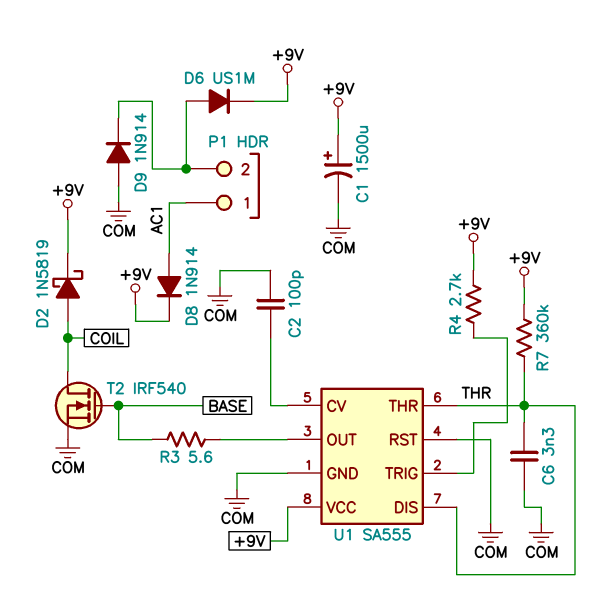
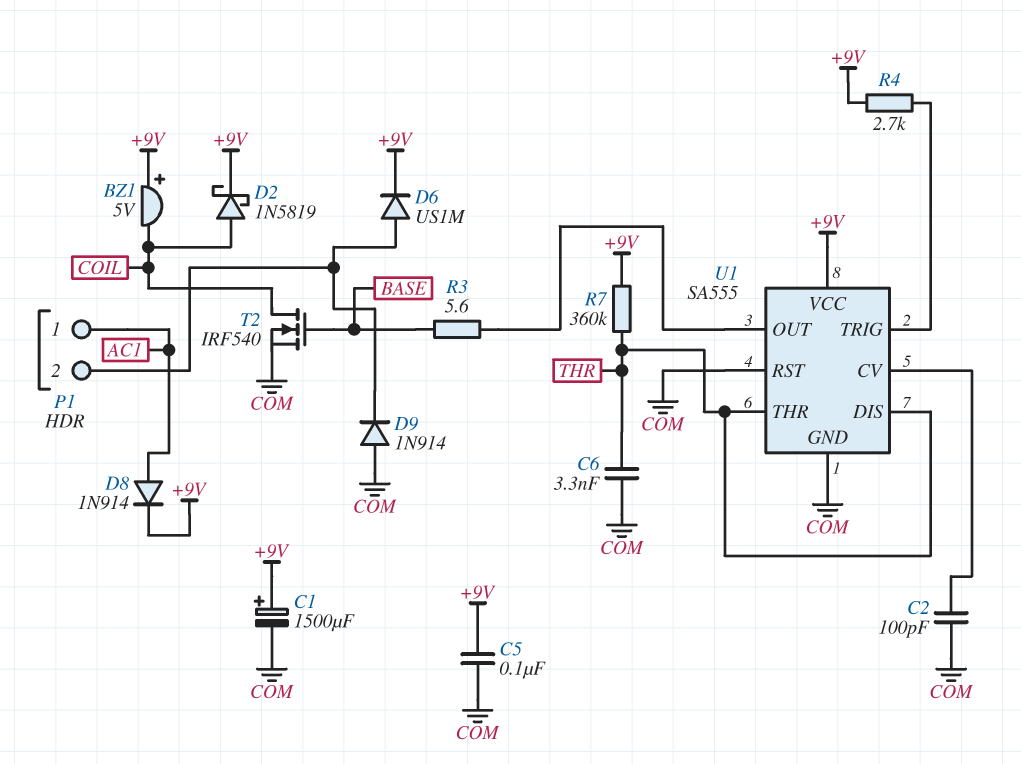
BZ1: none -> buzzer 5V (plus +9V, minus COIL)
C5: none -> 100nF (+9V, COM)

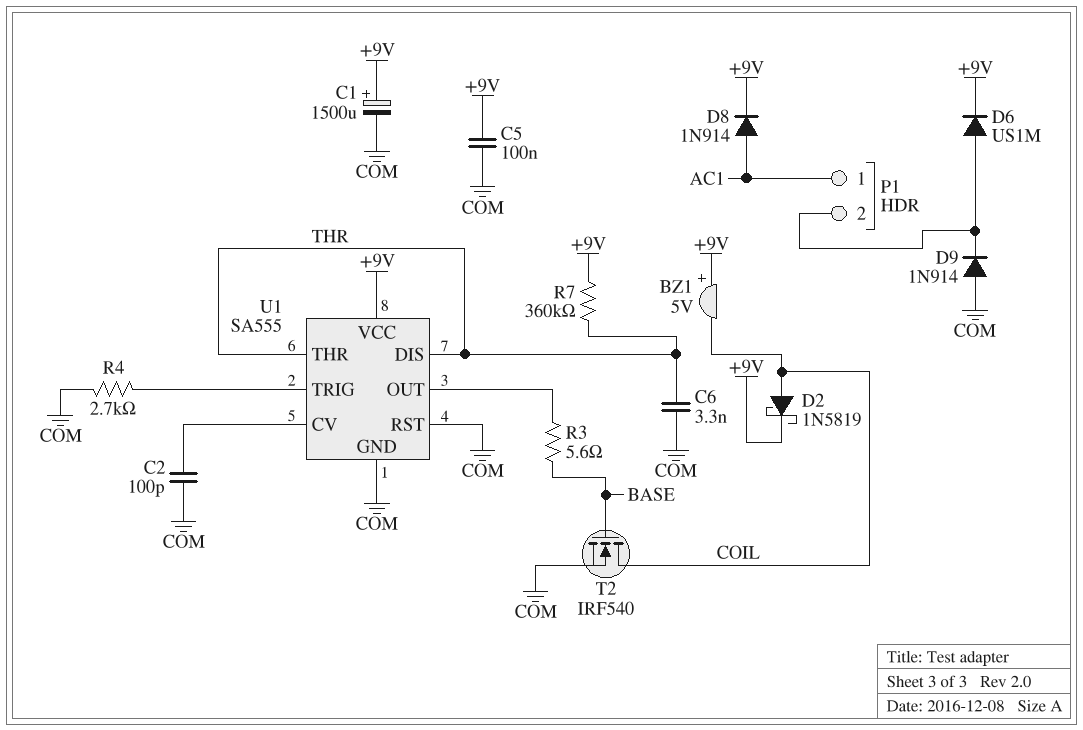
R4: 2.7k (+9V, U1/TRIG) -> 2.7k (COM, U1/TRIG)

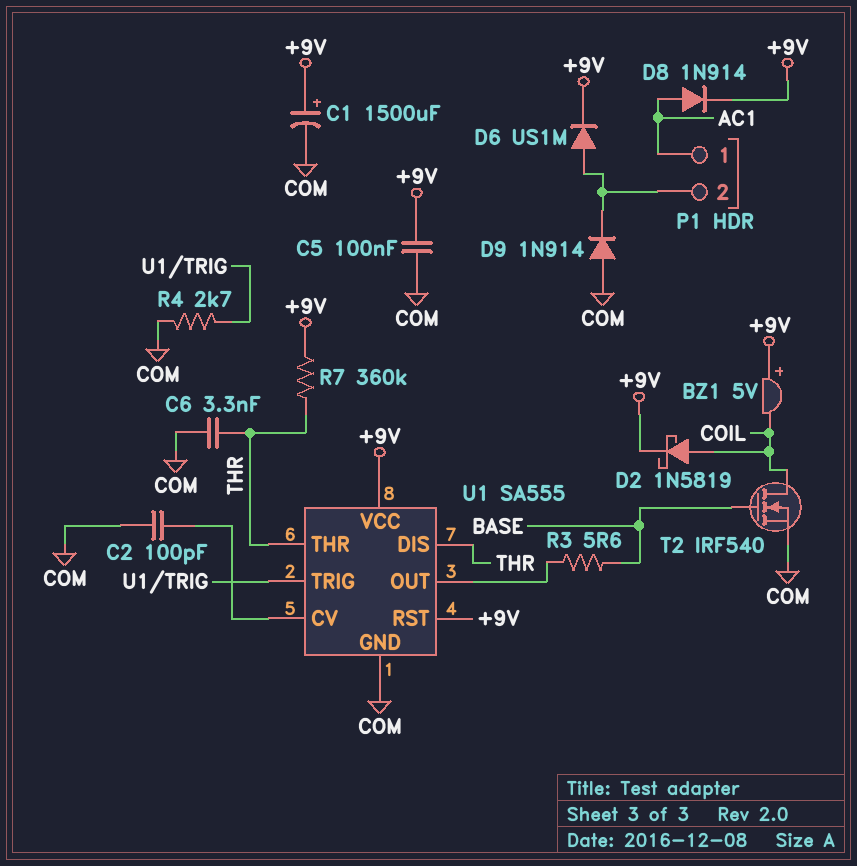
U1 pin RST: COM -> +9V

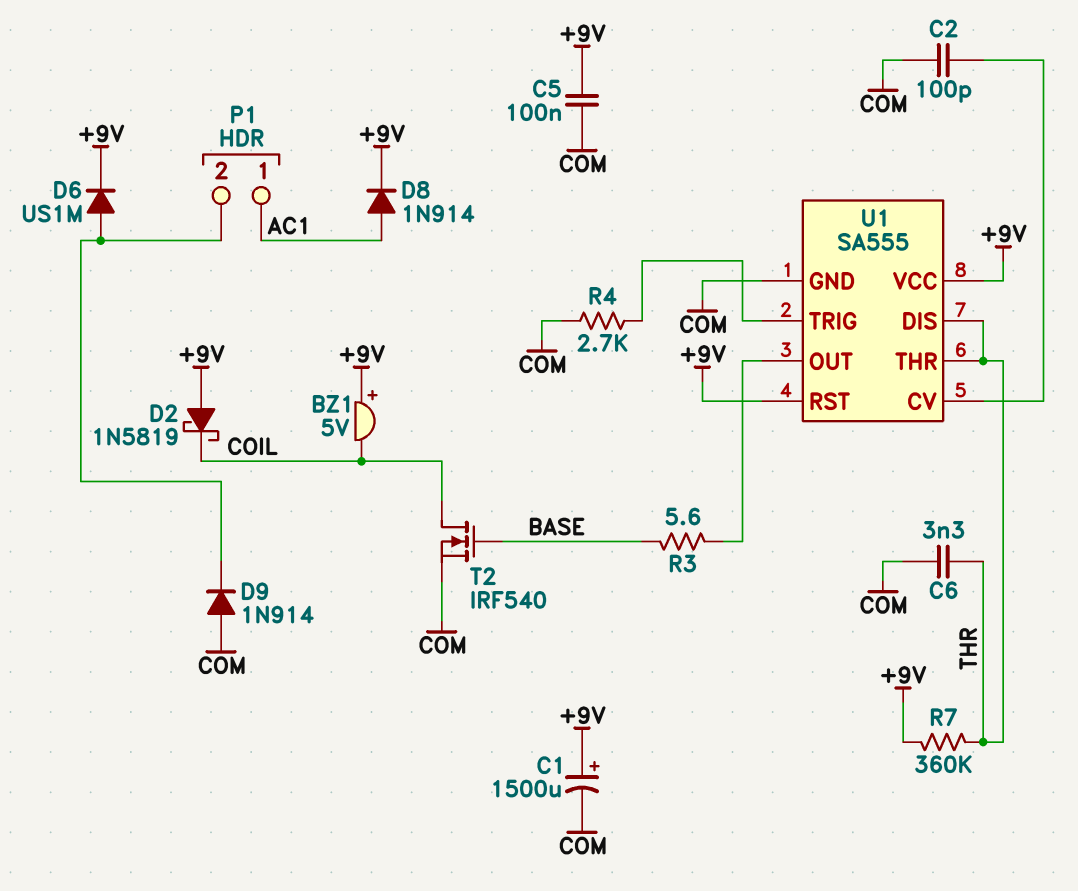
D2: schottky 1N5819 (A COIL, K +9V) -> schottky 1N5819 (A +9V, K COIL)

